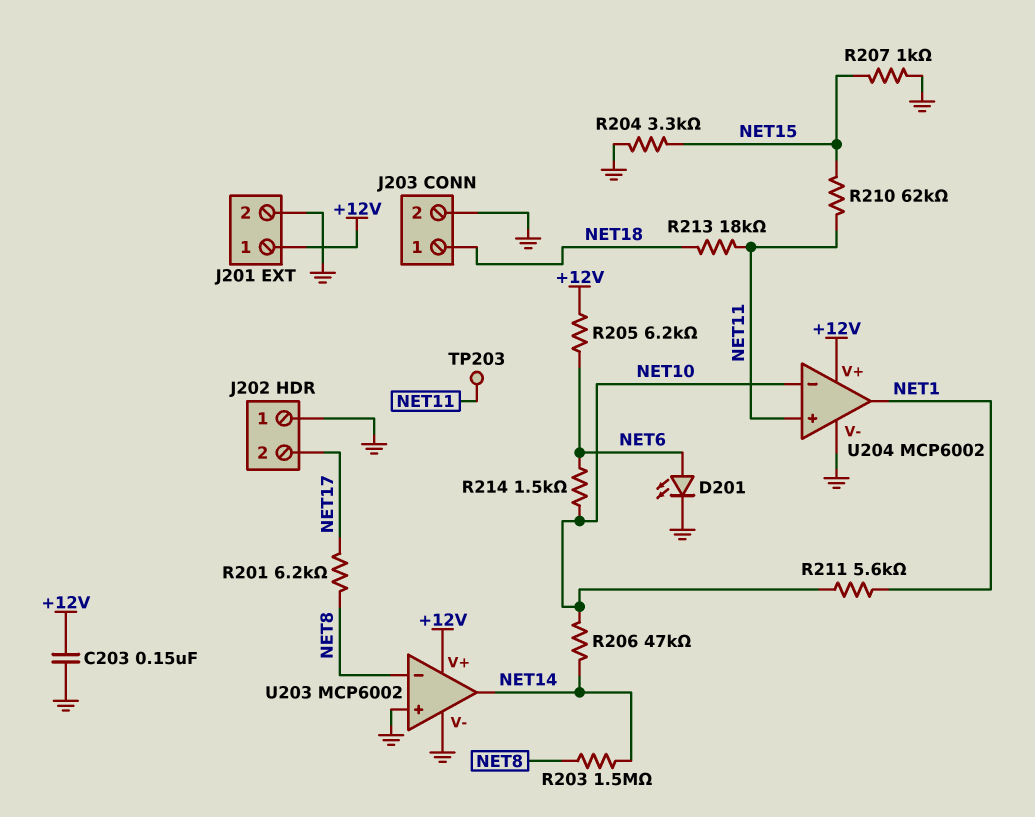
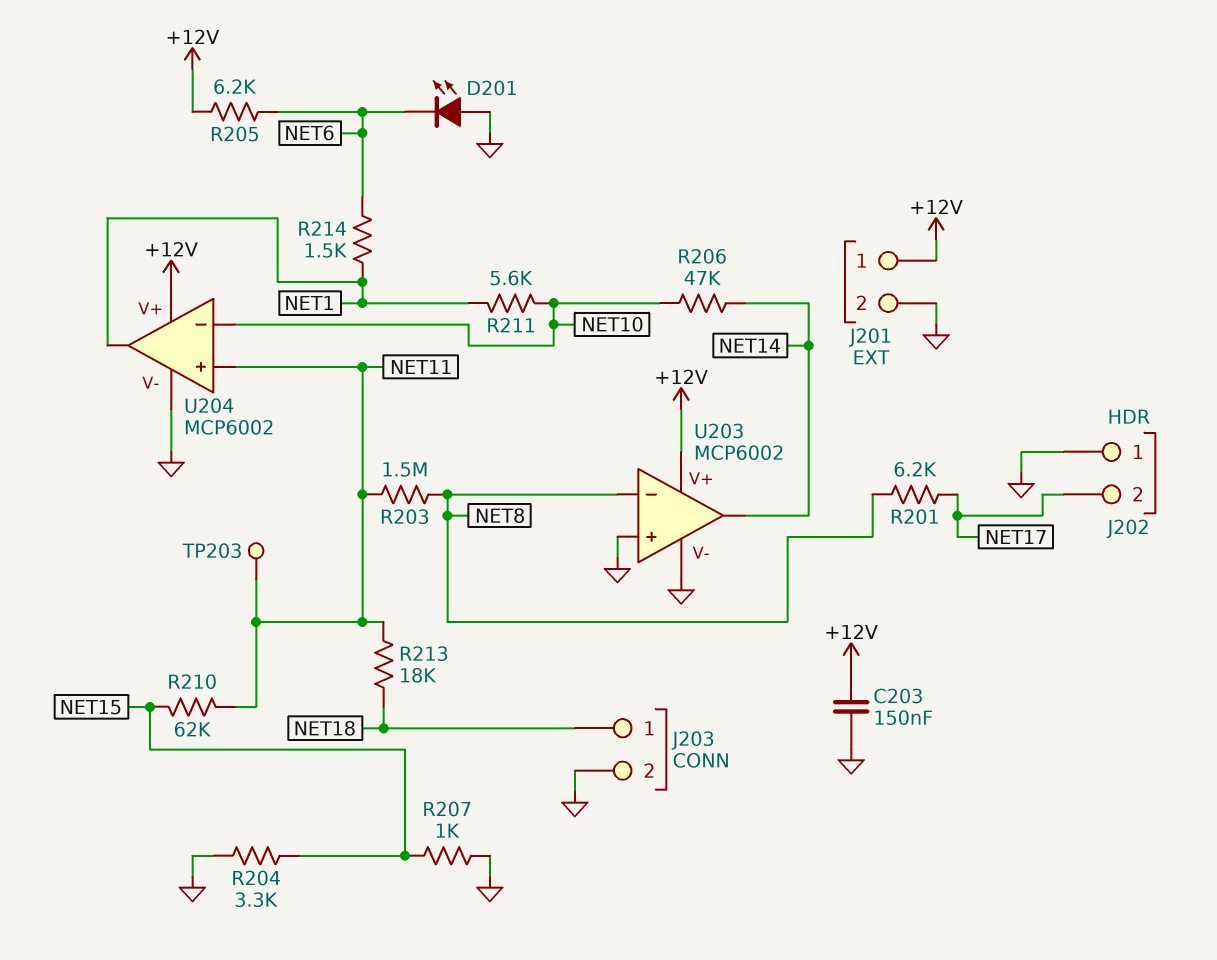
D201: LED (A NET6, K GND) -> LED (A GND, K NET6)
R203: 1.5M (NET8, NET14) -> 1.5M (NET8, NET11)
R214: 1.5k (NET6, NET10) -> 1.5k (NET1, NET6)

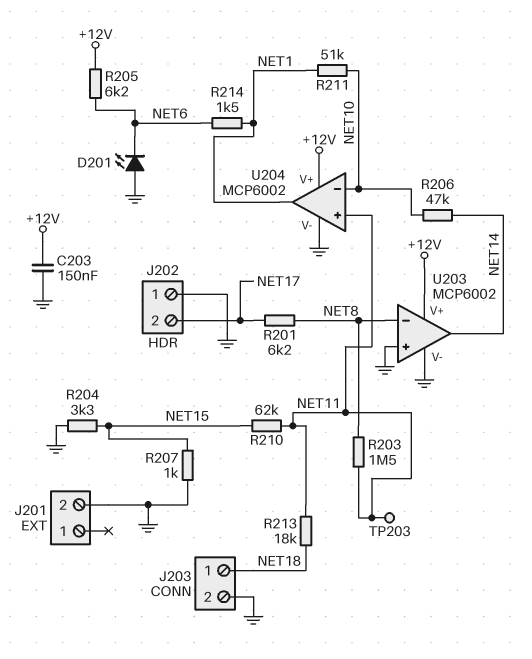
J201 pin 1: +12V -> none
R211: 5.6k (NET1, NET10) -> 51k (NET1, NET10)

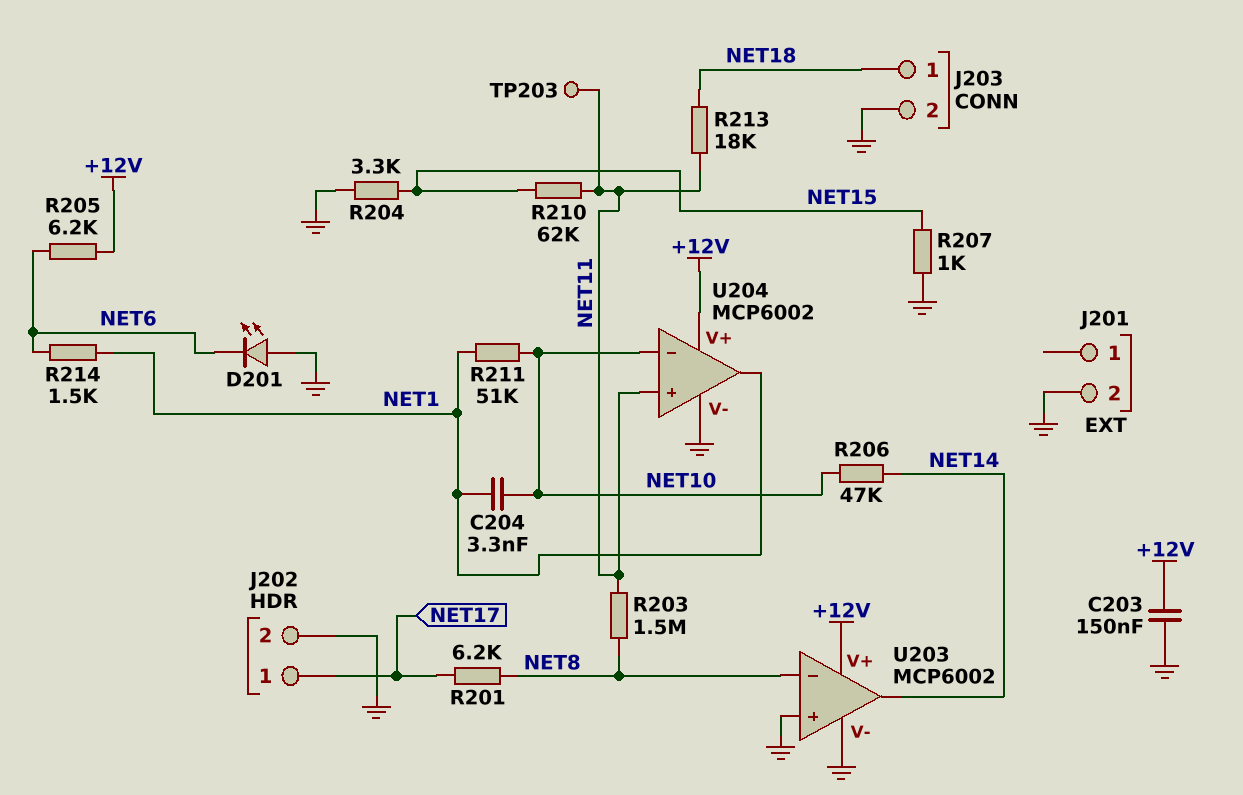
C204: none -> 3.3nF (NET1, NET10)
J202 pin 1: GND -> NET17
J202 pin 2: NET17 -> GND

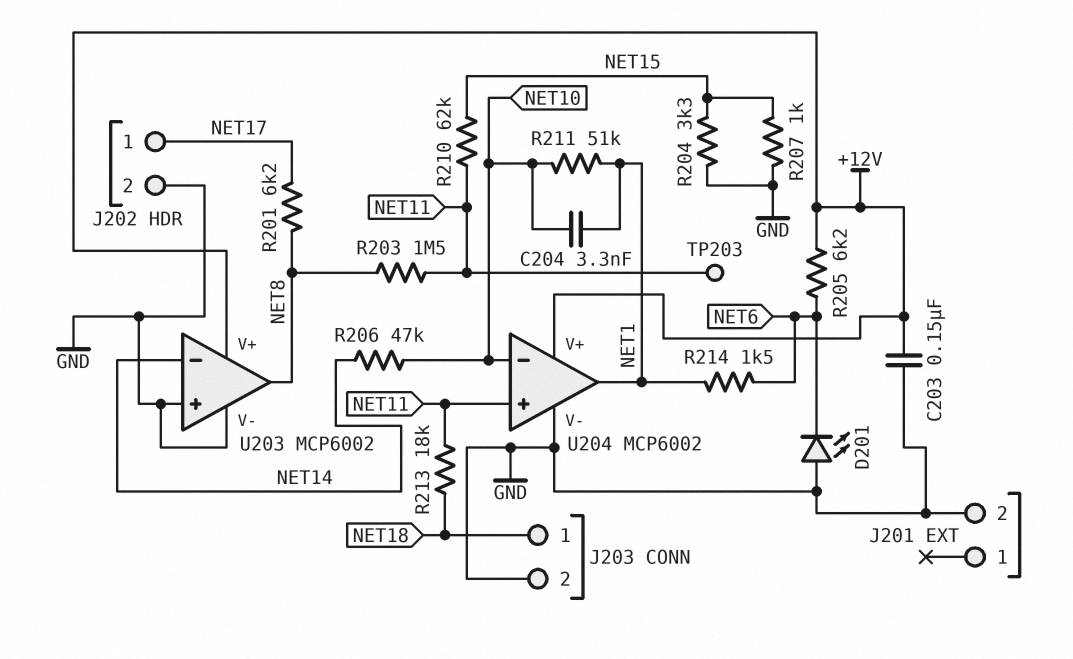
U203 pin in-: NET8 -> NET14
U203 pin out: NET14 -> NET8

